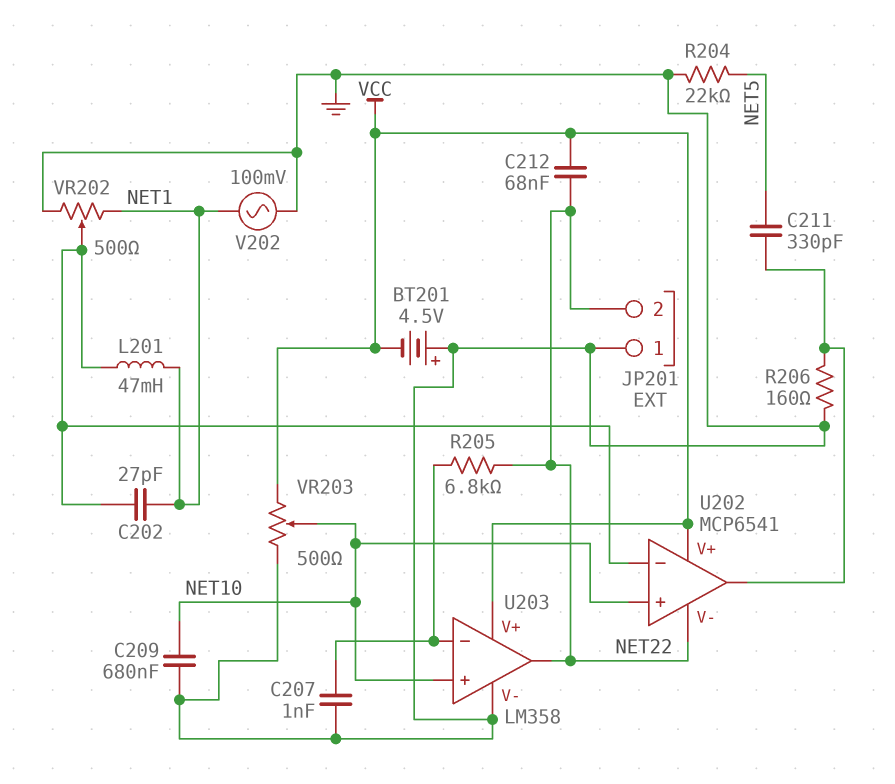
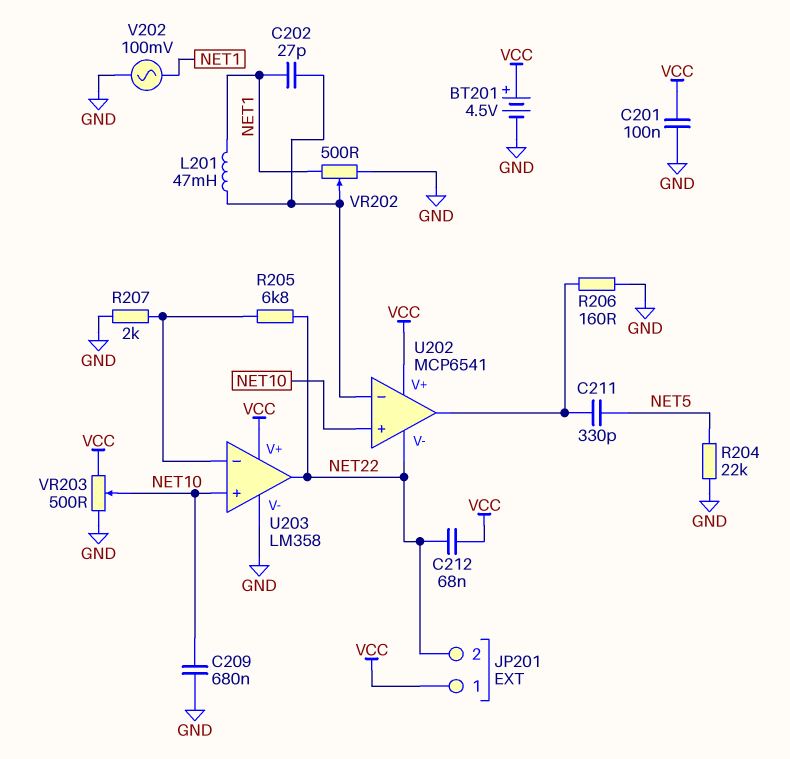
BT201: 4.5V (plus GND, minus VCC) -> 4.5V (plus VCC, minus GND)
C201: none -> 100nF (GND, VCC)
C207: 1nF (GND, U203/in-) -> none
JP201 pin 1: GND -> VCC
R207: none -> 2k (GND, U203/in-)

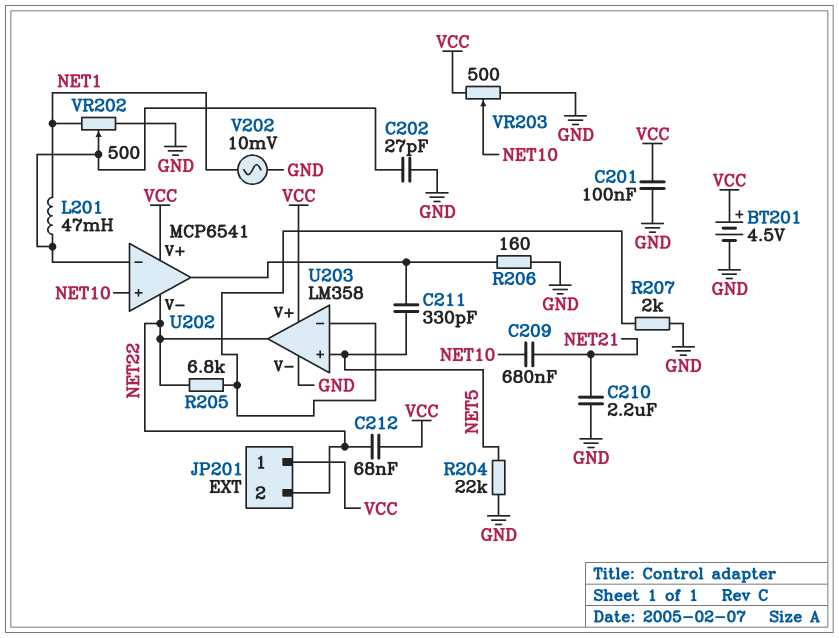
C202: 27pF (NET1, U202/in-) -> 27pF (GND, U202/in-)
C209: 680nF (GND, NET10) -> 680nF (NET10, NET21)
C210: none -> 2.2uF (GND, NET21)
U203 pin in+: NET10 -> NET5
V202: AC 100mV (GND, NET1) -> AC 10mV (GND, NET1)

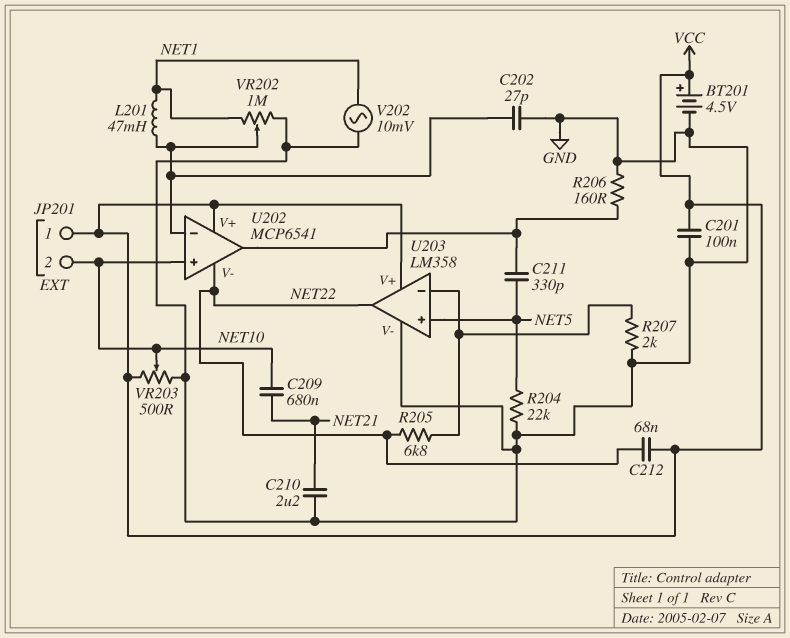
JP201 pin 2: NET22 -> NET10
VR202: 500 (GND, NET1, wiper U202/in-) -> 1M (GND, NET1, wiper U202/in-)

